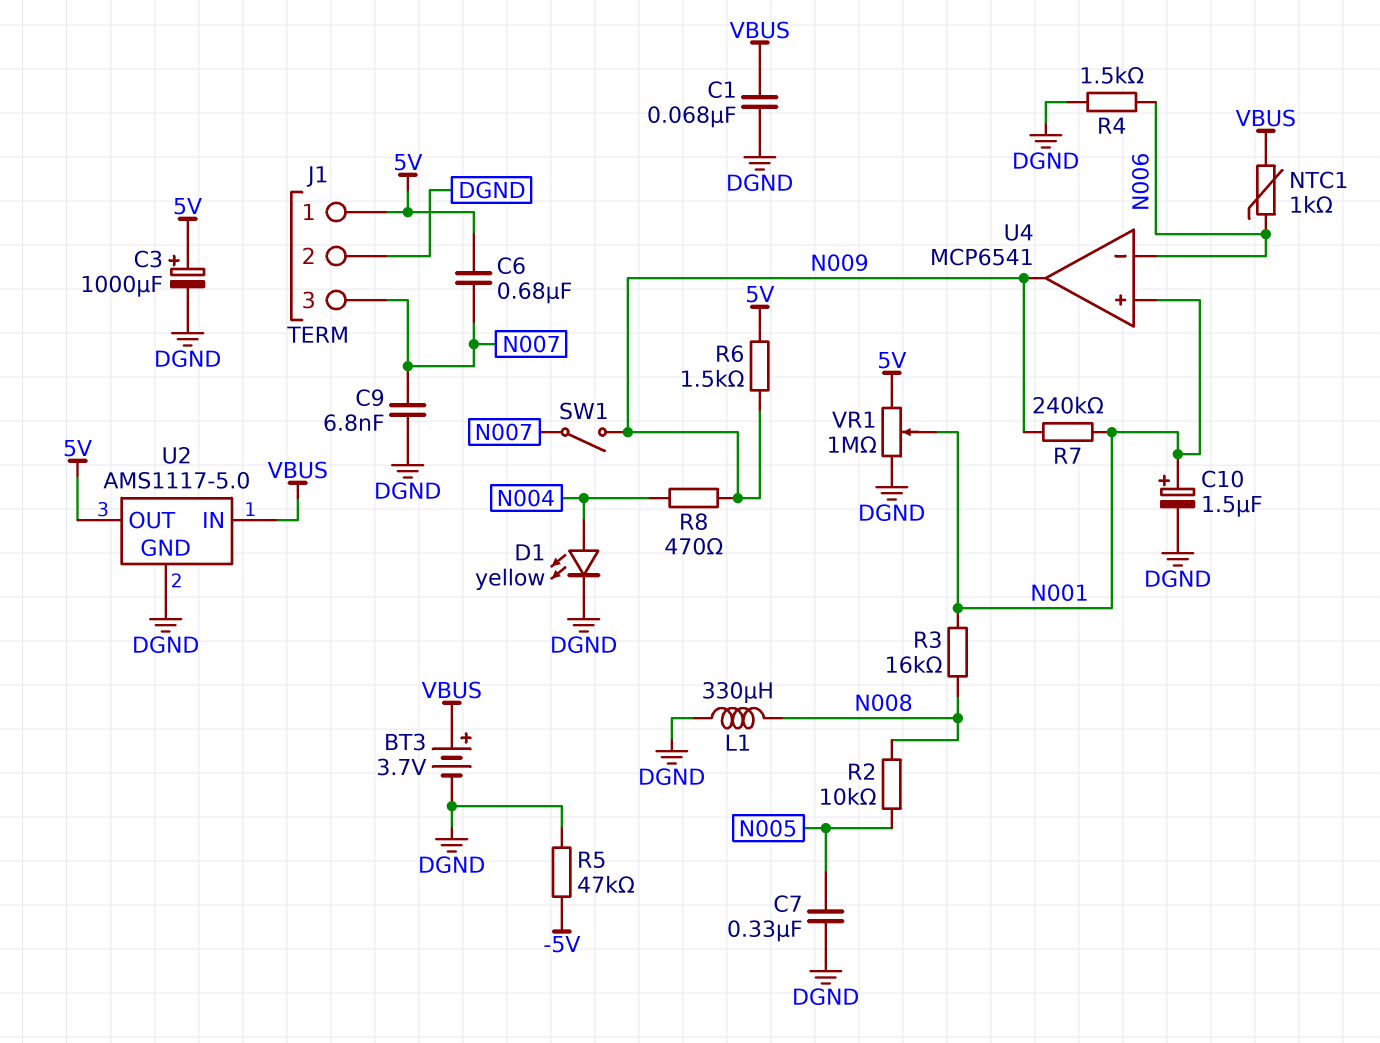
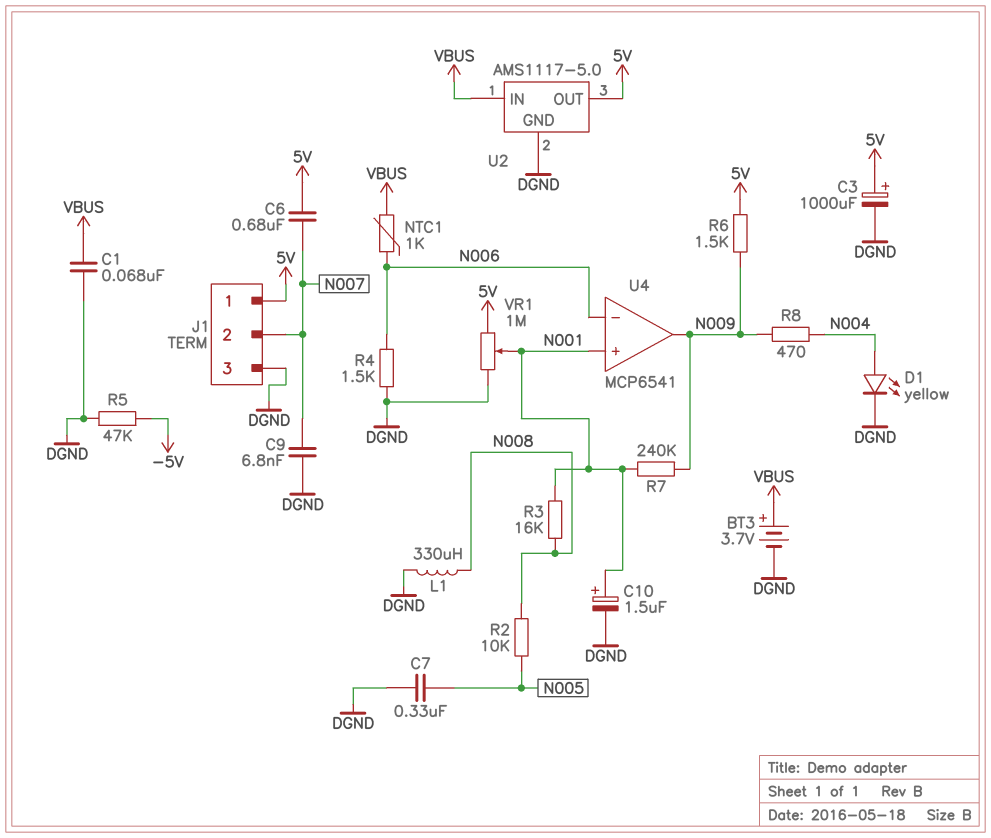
J1 pin 2: DGND -> N007
J1 pin 3: N007 -> DGND
SW1: switch (N007, N009) -> none

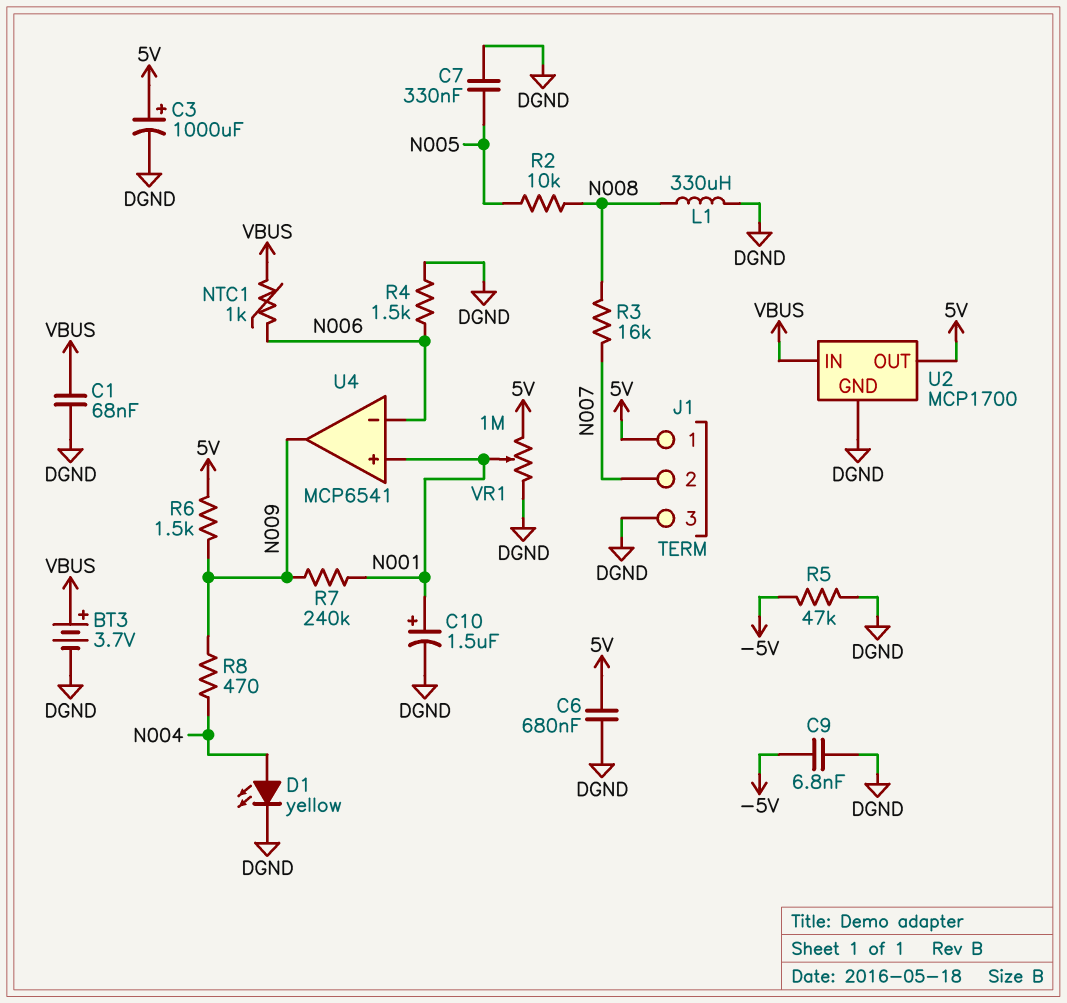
C6: 680nF (5V, N007) -> 680nF (5V, DGND)
C9: 6.8nF (DGND, N007) -> 6.8nF (-5V, DGND)
R3: 16k (N001, N008) -> 16k (N007, N008)
U2: AMS1117-5.0 -> MCP1700

